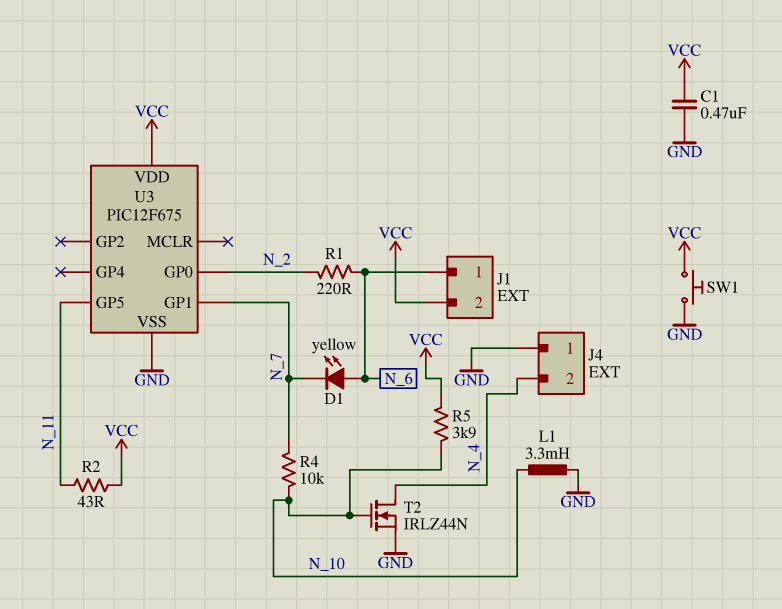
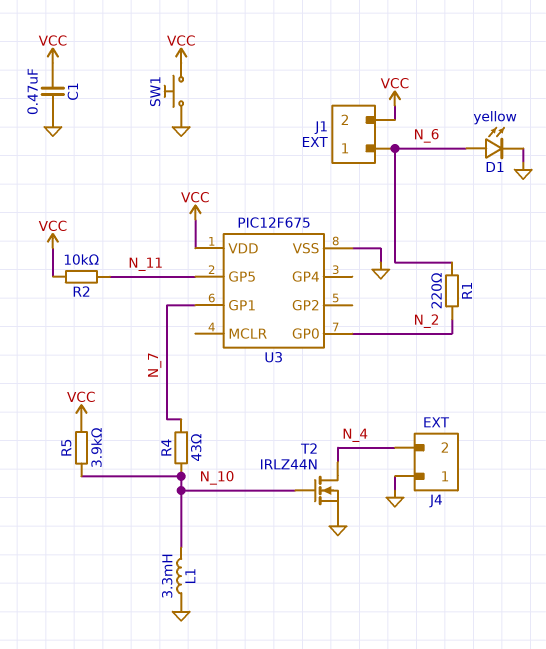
D1: LED yellow (A N_6, K N_7) -> LED yellow (A N_6, K GND)
R2: 43 (N_11, VCC) -> 10k (N_11, VCC)
R4: 10k (N_7, N_10) -> 43 (N_7, N_10)

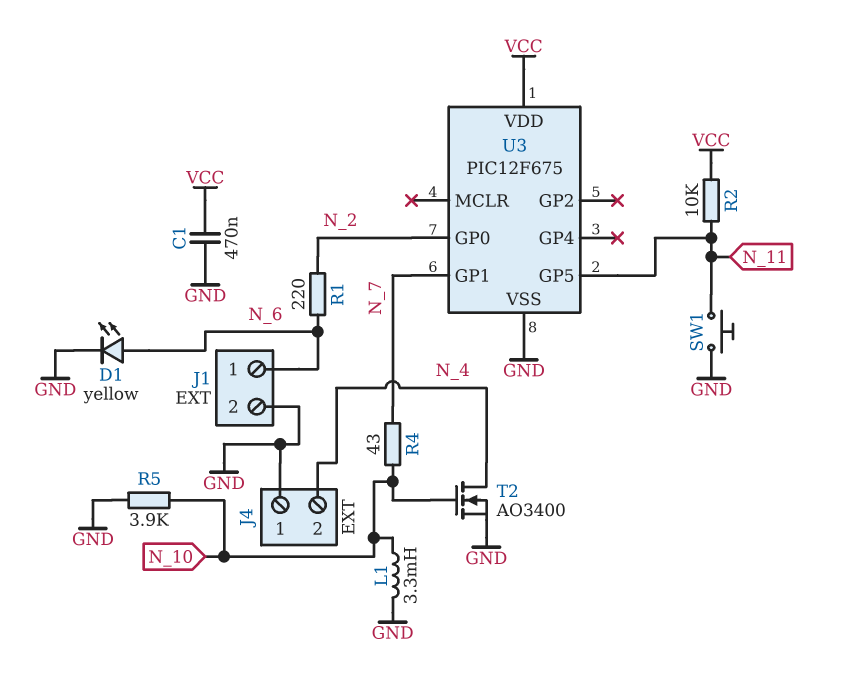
J1 pin 2: VCC -> GND
R5: 3.9k (N_10, VCC) -> 3.9k (GND, N_10)
SW1: button (GND, VCC) -> button (GND, N_11)
T2: NMOS IRLZ44N (G N_10, D N_4, S GND) -> NMOS AO3400 (G N_10, D N_4, S GND)

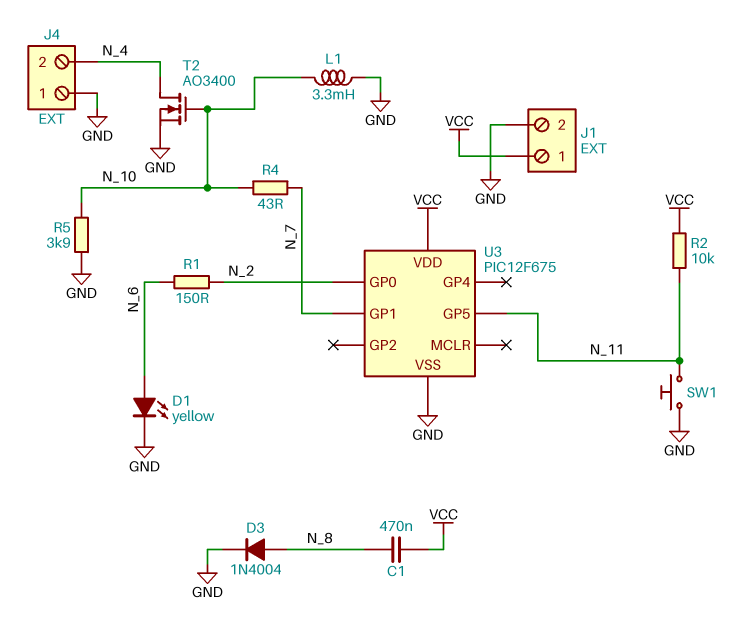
C1: 470nF (GND, VCC) -> 470nF (N_8, VCC)
D3: none -> diode 1N4004 (A N_8, K GND)
J1 pin 1: N_6 -> VCC
R1: 220 (N_2, N_6) -> 150 (N_2, N_6)

